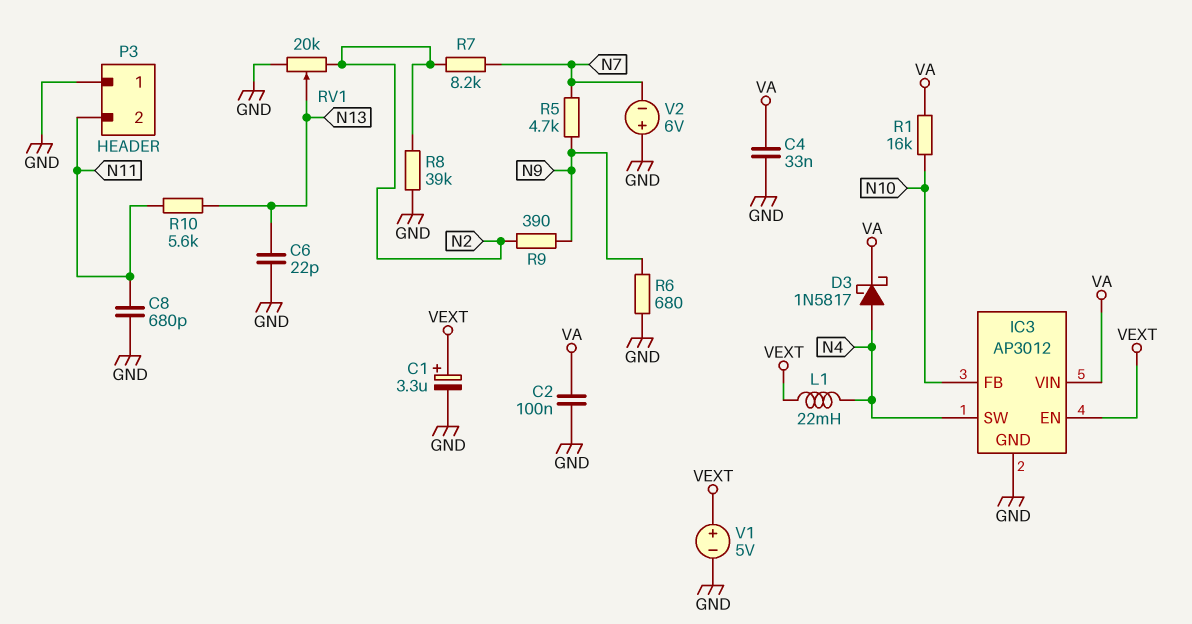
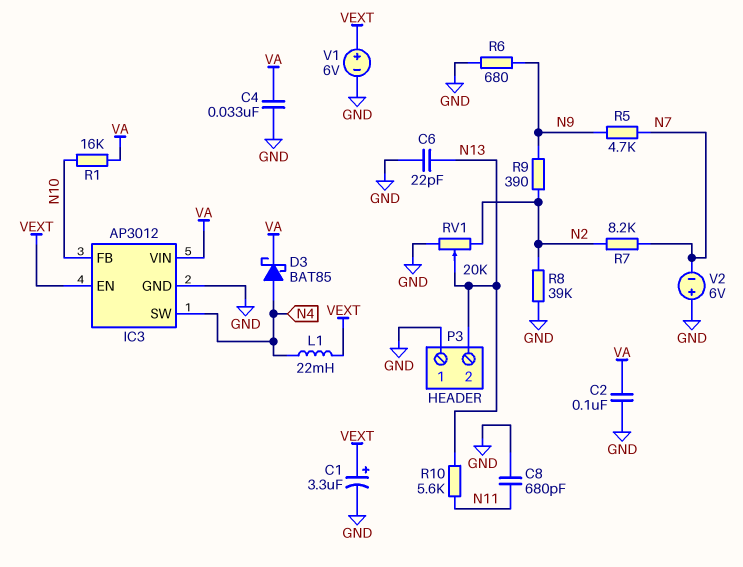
D3: schottky 1N5817 (A N4, K VA) -> schottky BAT85 (A N4, K VA)
P3 pin 2: N11 -> N13
V1: 5V (plus VEXT, minus GND) -> 6V (plus VEXT, minus GND)

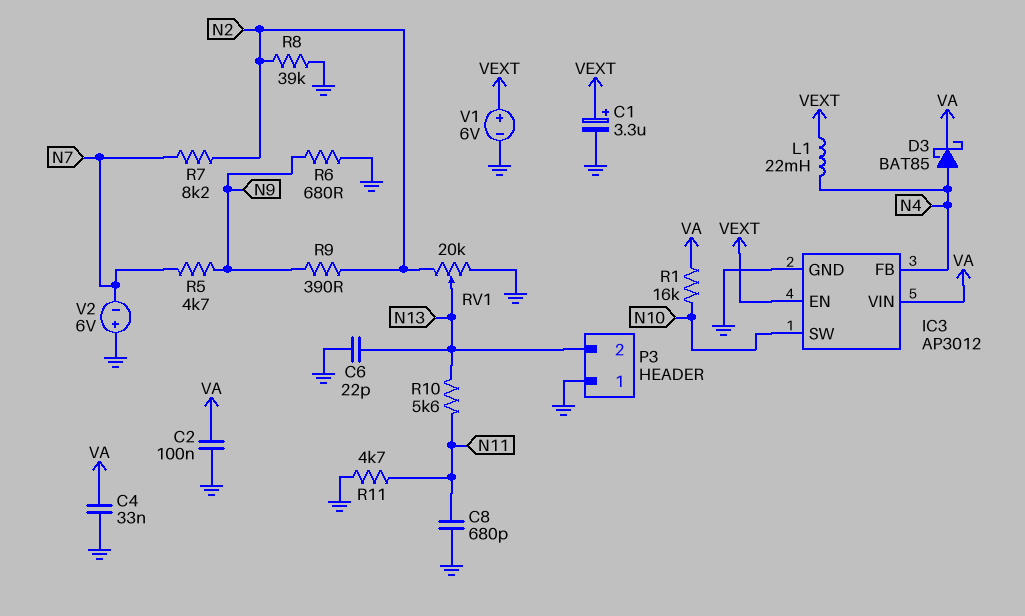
IC3 pin FB: N10 -> N4
IC3 pin SW: N4 -> N10
R11: none -> 4.7k (GND, N11)

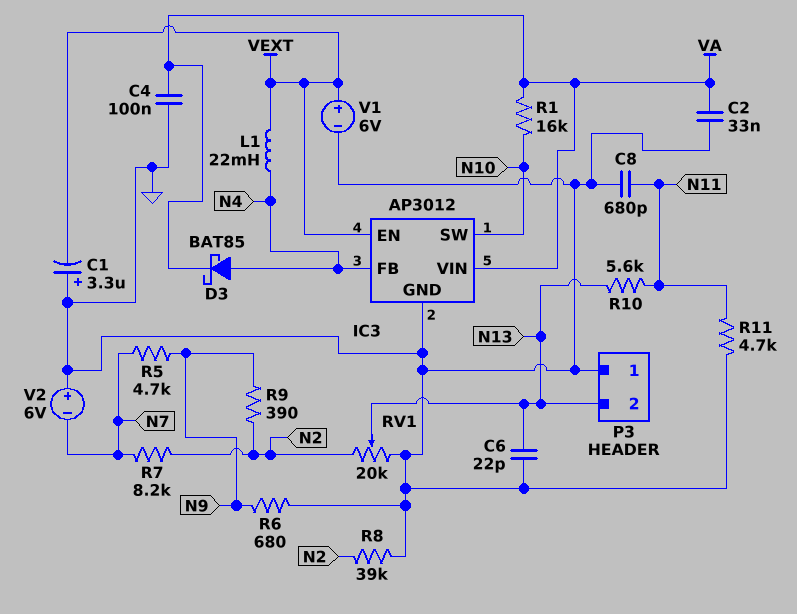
C1: 3.3uF (plus VEXT, minus GND) -> 3.3uF (plus GND, minus VEXT)
C2: 100nF (GND, VA) -> 33nF (GND, VA)
C4: 33nF (GND, VA) -> 100nF (GND, VA)

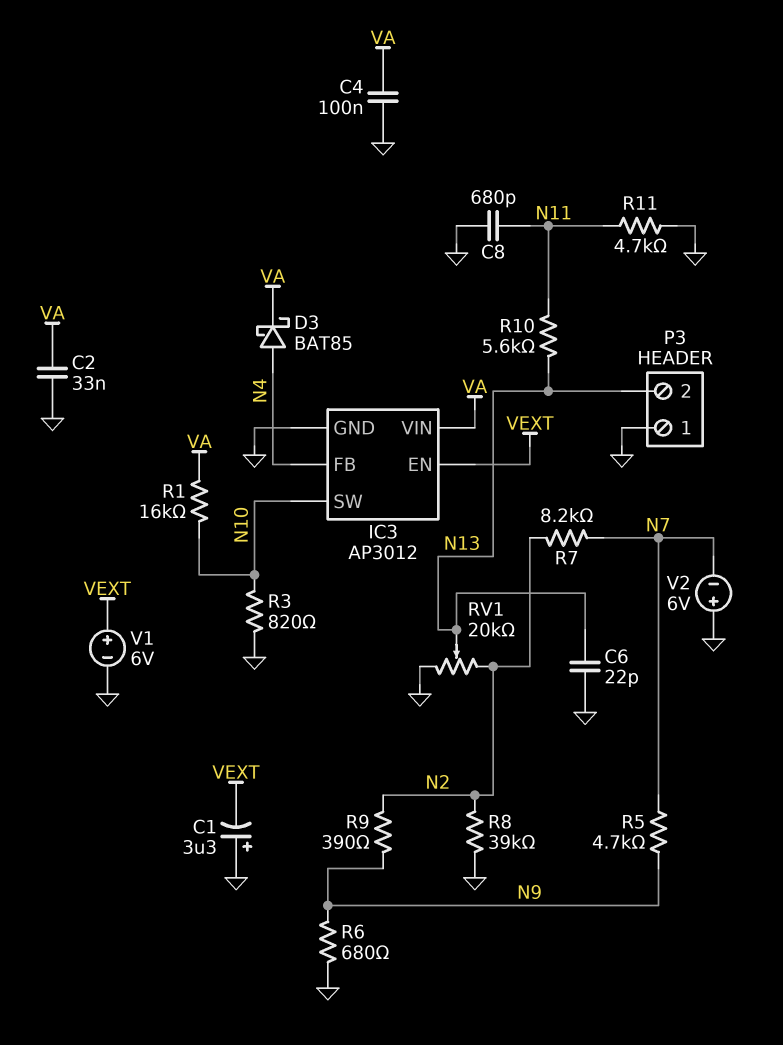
L1: 22mH (N4, VEXT) -> none
R3: none -> 820 (GND, N10)

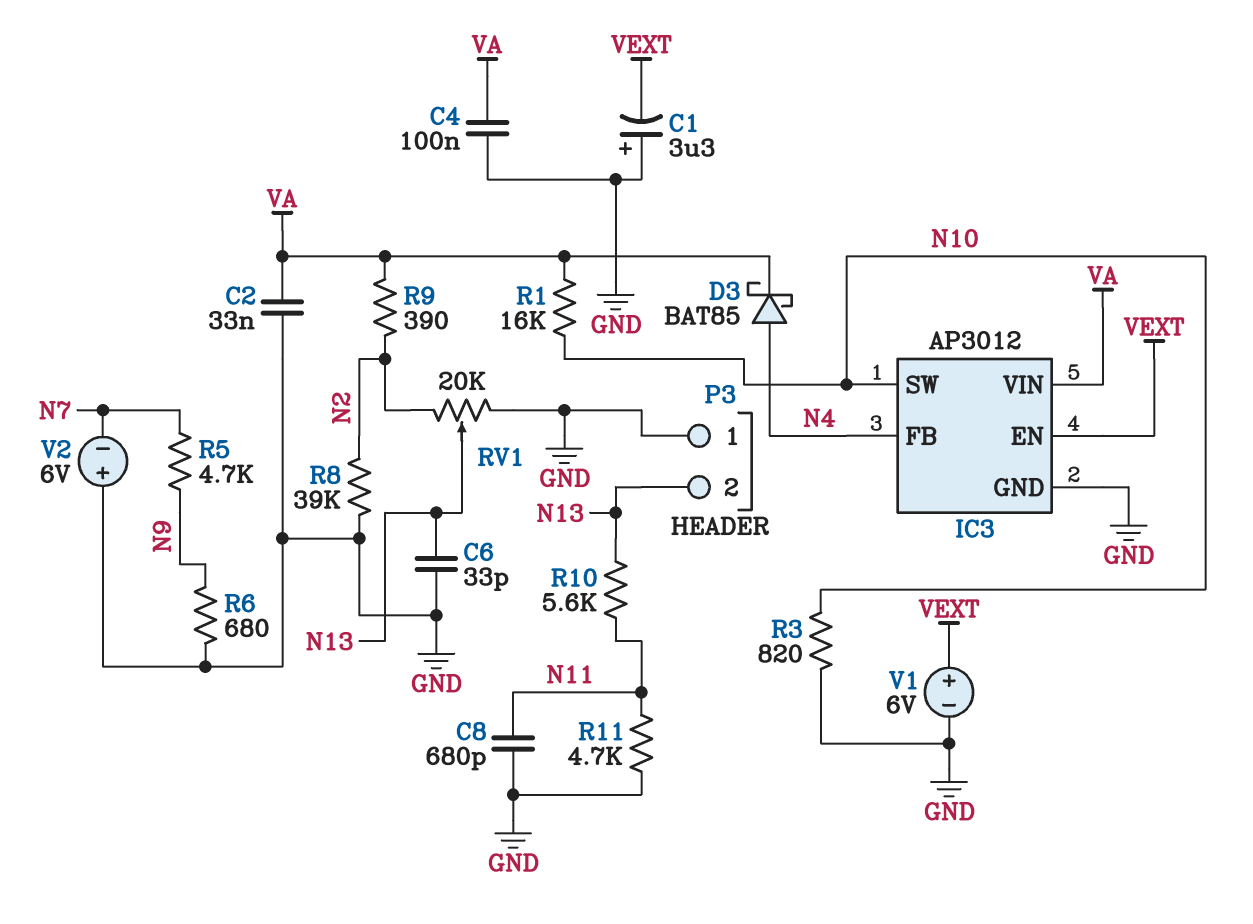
C6: 22pF (GND, N13) -> 33pF (GND, N13)
R7: 8.2k (N2, N7) -> none
R9: 390 (N2, N9) -> 390 (N2, VA)

